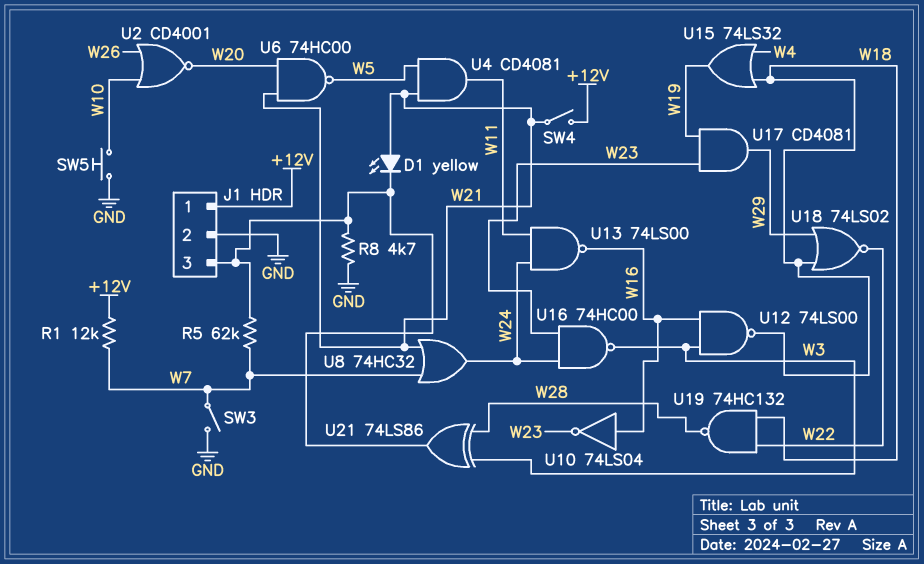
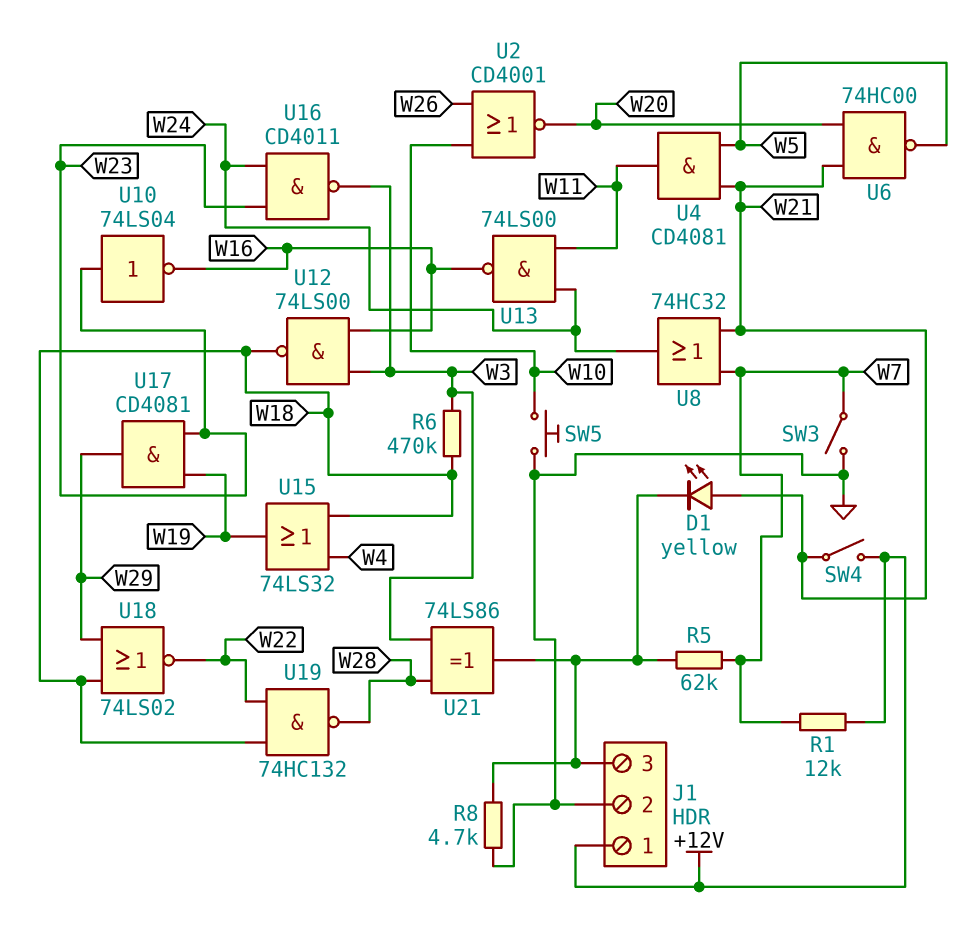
R6: none -> 470k (W3, W18)
U10: NOT 74LS04 (in W16, out W23) -> NOT 74LS04 (in W23, out W16)
U16: NAND 74HC00 (in W23, in W24, out W3) -> NAND CD4011 (in W23, in W24, out W3)

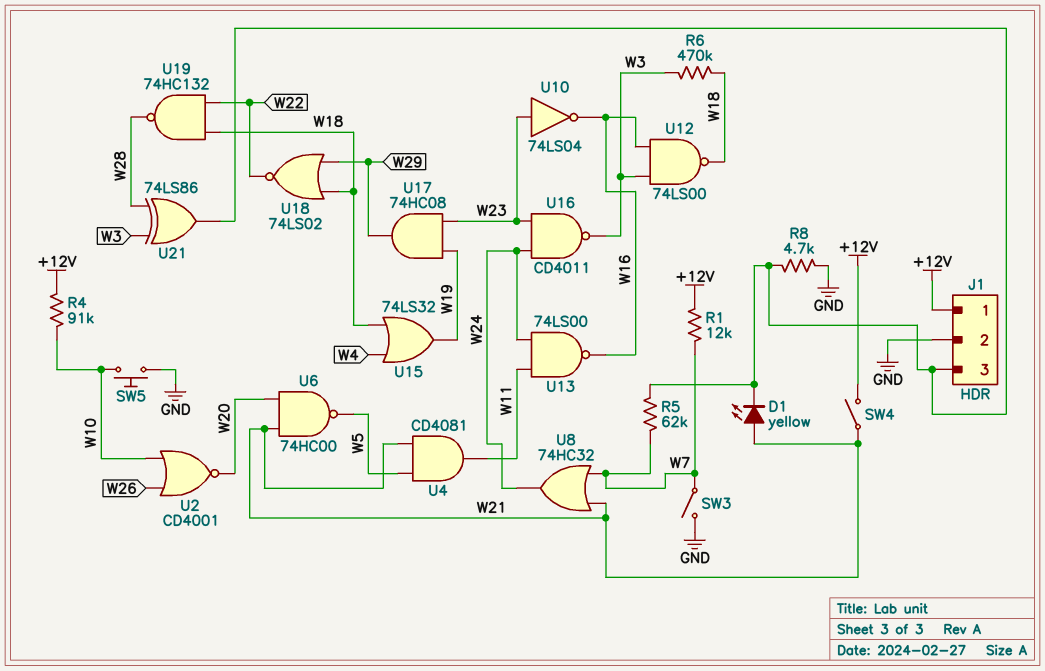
R4: none -> 91k (+12V, W10)
U17: AND CD4081 (in W19, in W23, out W29) -> AND 74HC08 (in W19, in W23, out W29)

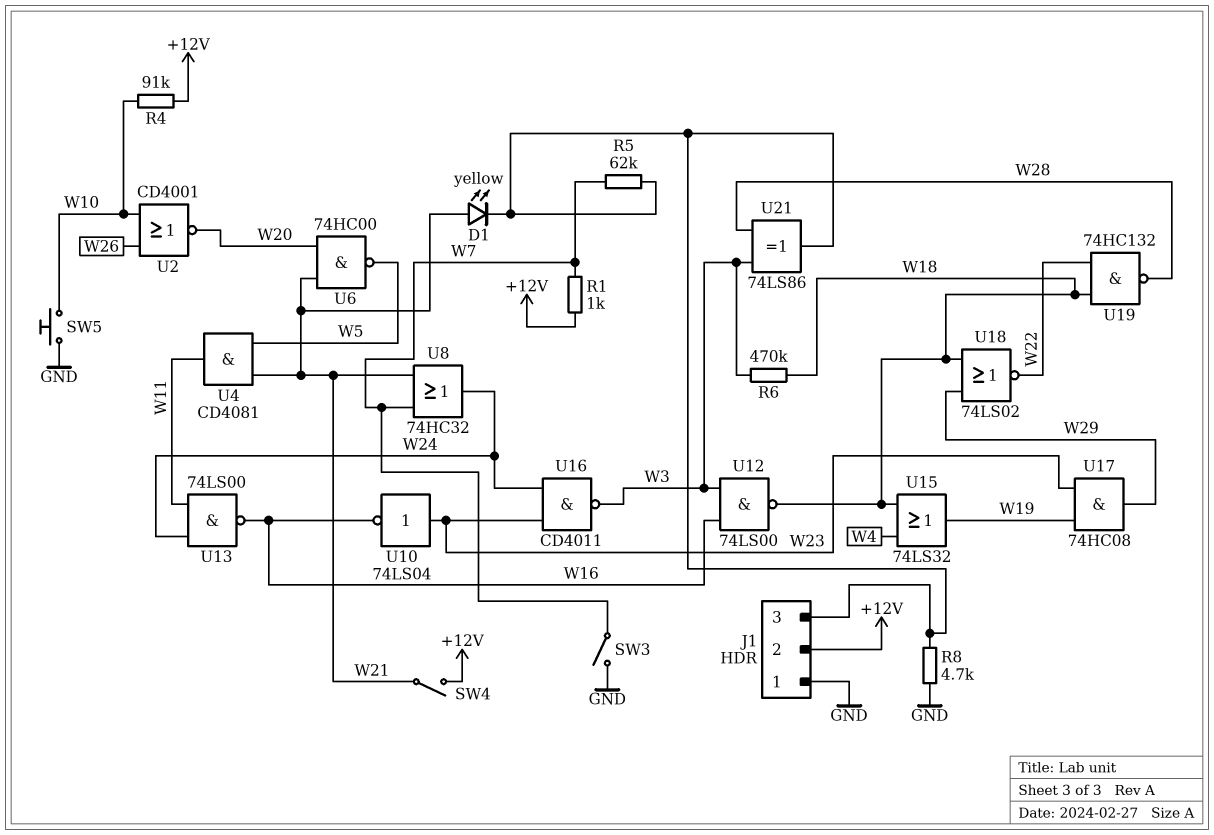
J1 pin 1: +12V -> GND
J1 pin 2: GND -> +12V
R1: 12k (+12V, W7) -> 1k (+12V, W7)

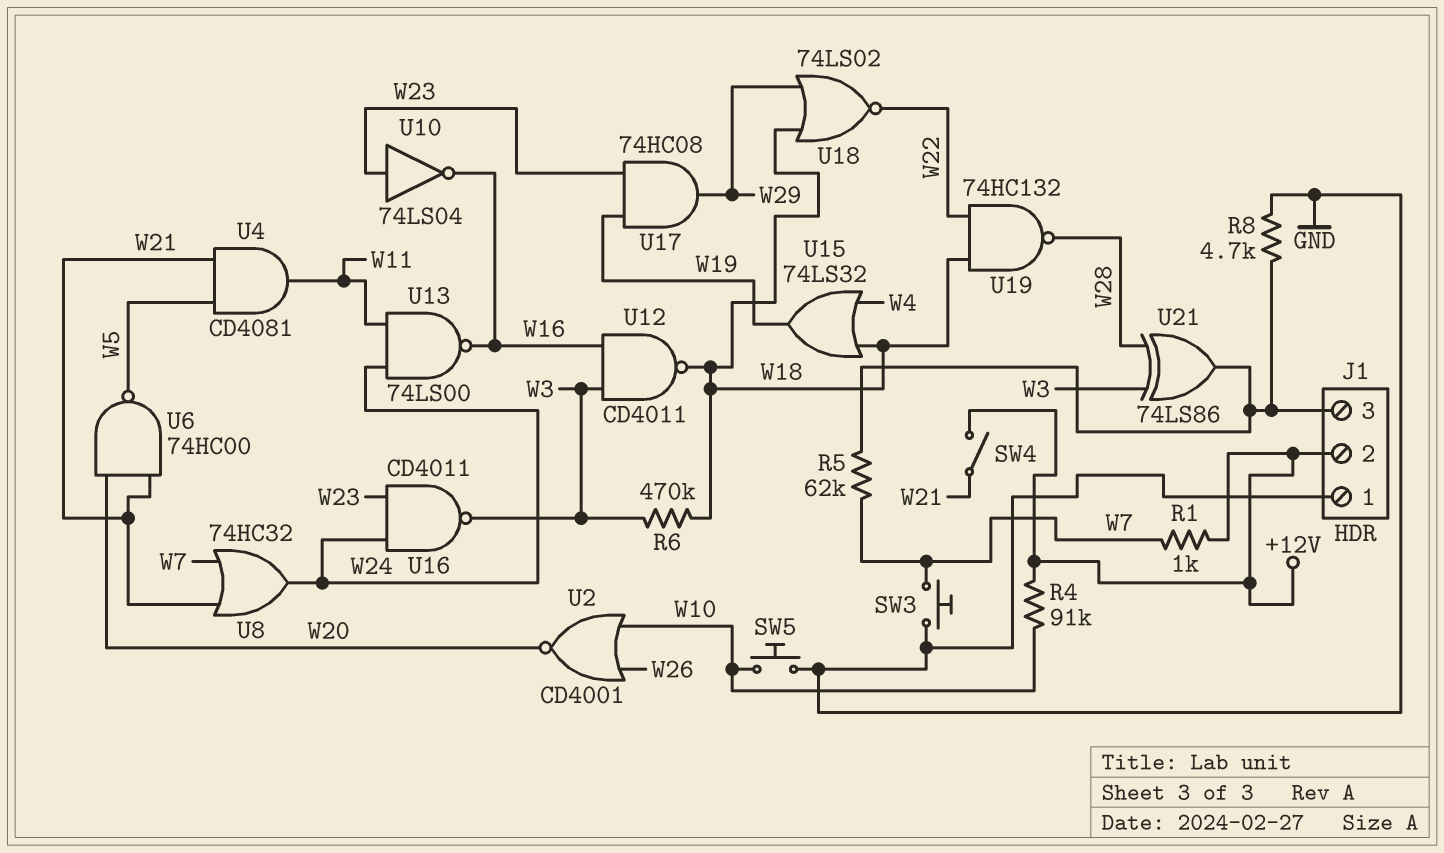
D1: LED yellow (A W21, K J1/3) -> none
SW3: switch (GND, W7) -> button (GND, W7)
U12: NAND 74LS00 (in W3, in W16, out W18) -> NAND CD4011 (in W3, in W16, out W18)

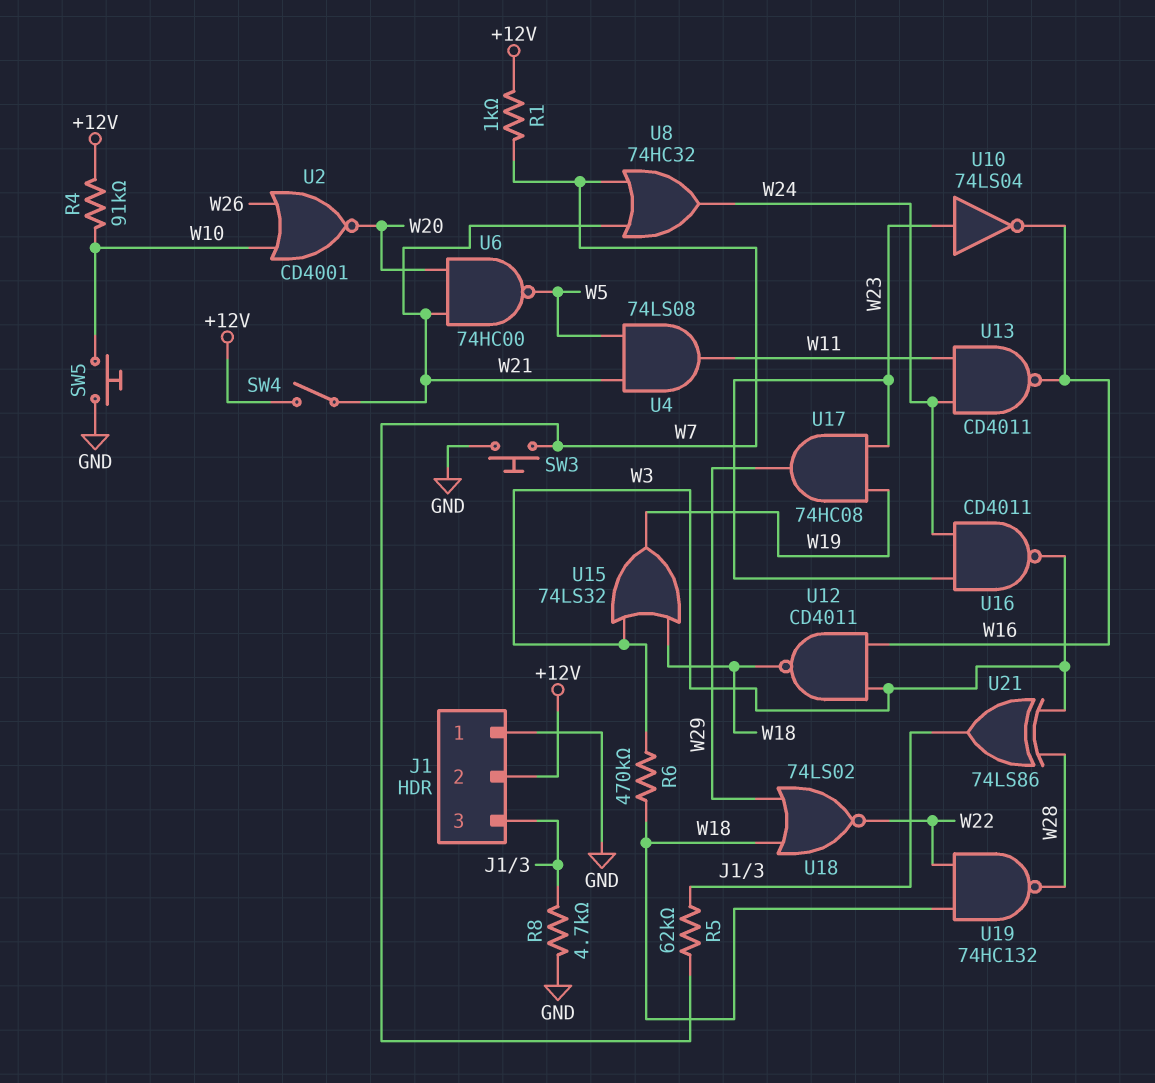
U4: AND CD4081 (in W5, in W21, out W11) -> AND 74LS08 (in W5, in W21, out W11)
U13: NAND 74LS00 (in W11, in W24, out W16) -> NAND CD4011 (in W11, in W24, out W16)
U15: OR 74LS32 (in W4, in W18, out W19) -> OR 74LS32 (in W3, in W18, out W19)

